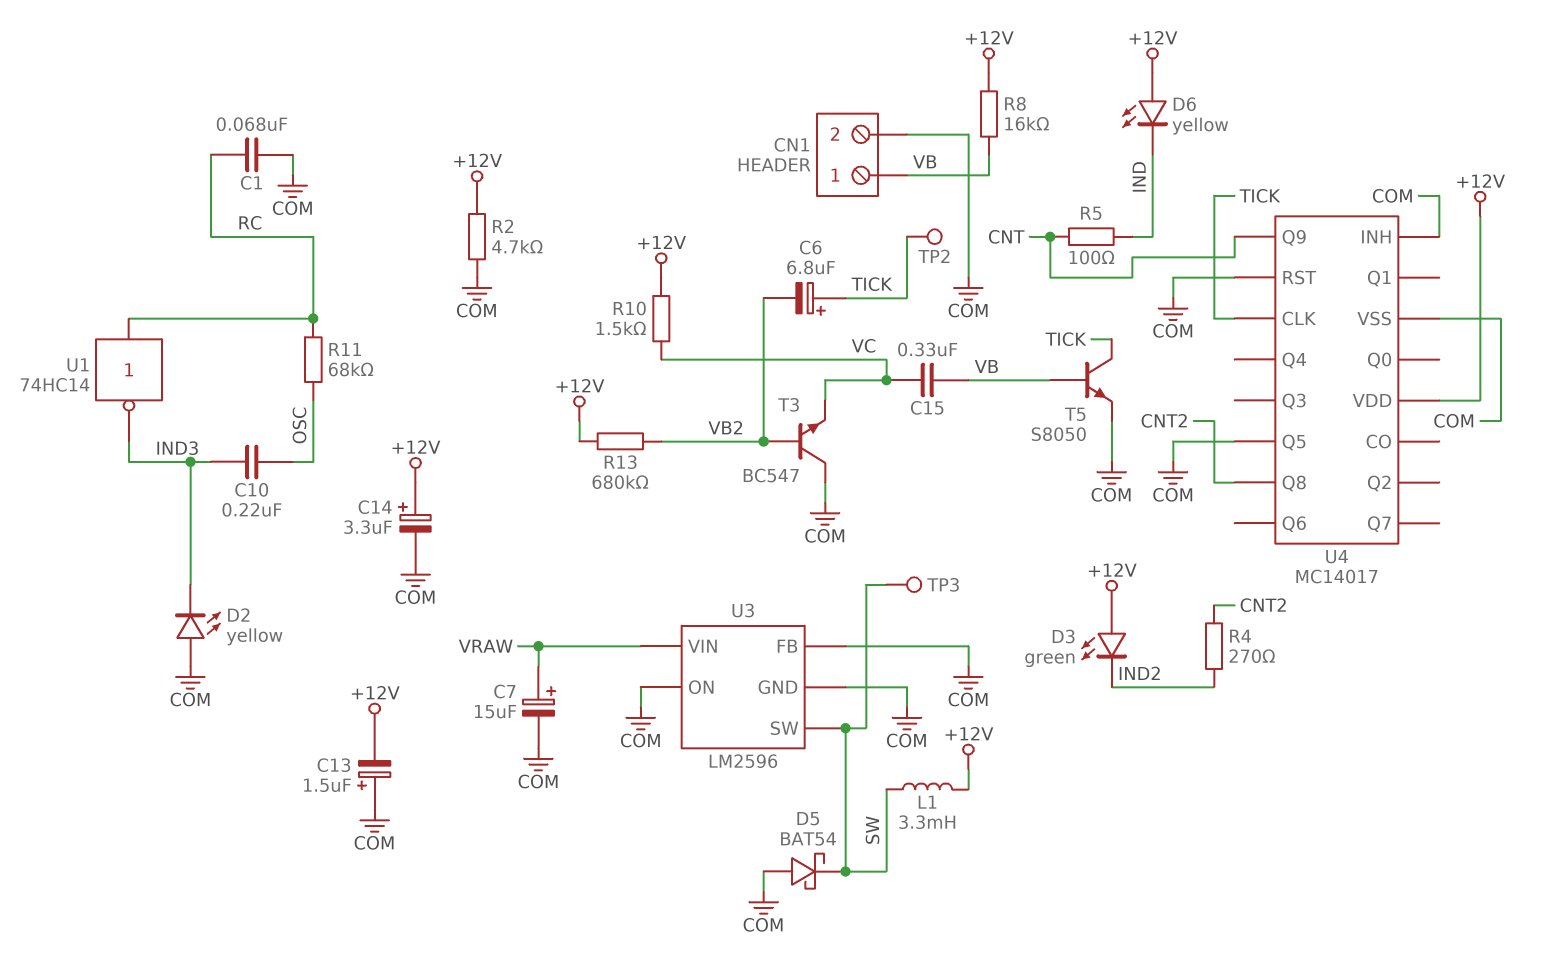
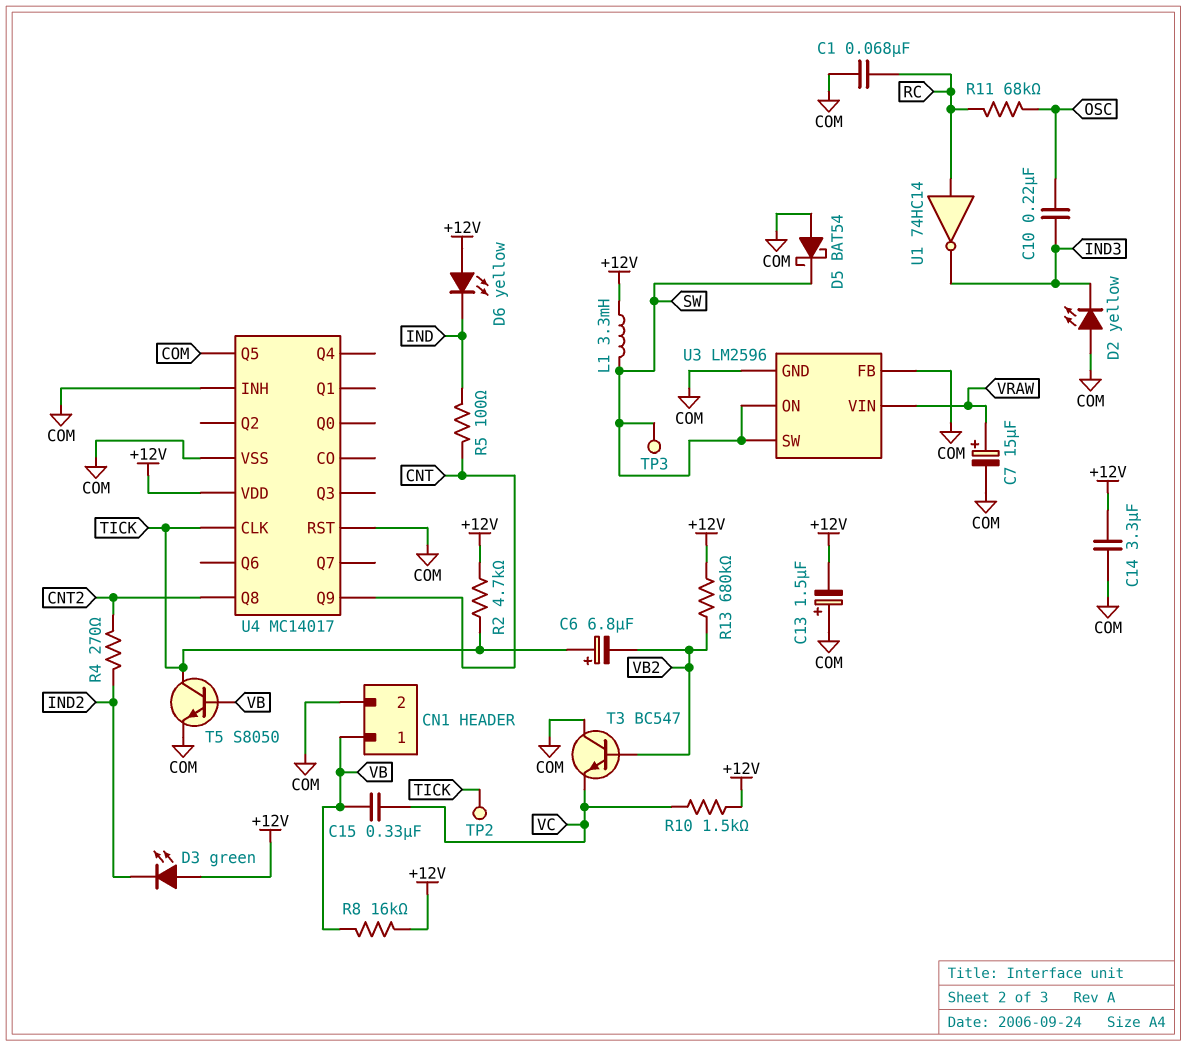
C14: 3.3uF (plus +12V, minus COM) -> 3.3uF (+12V, COM)
R2: 4.7k (+12V, COM) -> 4.7k (+12V, TICK)
U3 pin ON: COM -> SW

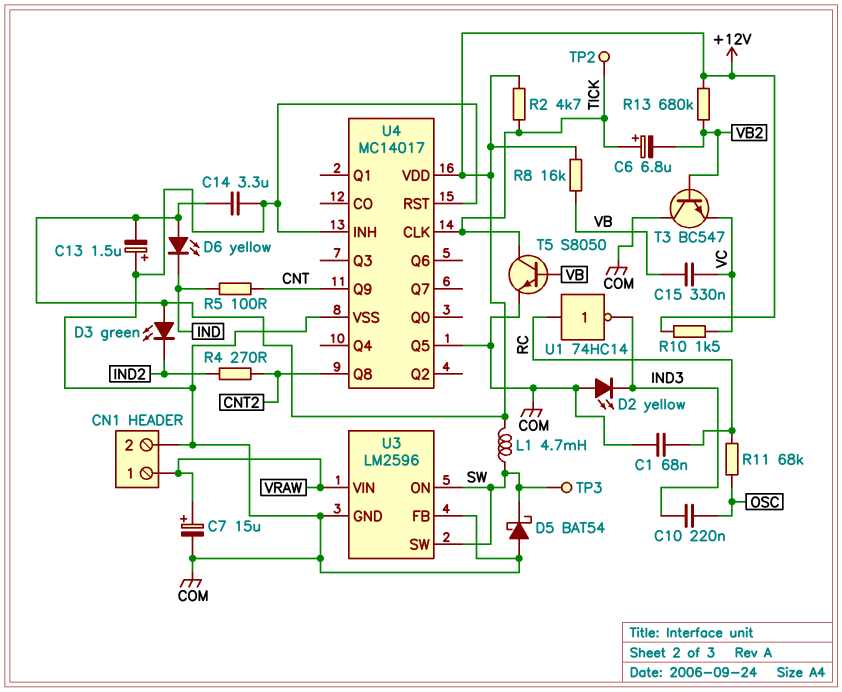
CN1 pin 1: VB -> VRAW
L1: 3.3mH (+12V, SW) -> 4.7mH (+12V, SW)

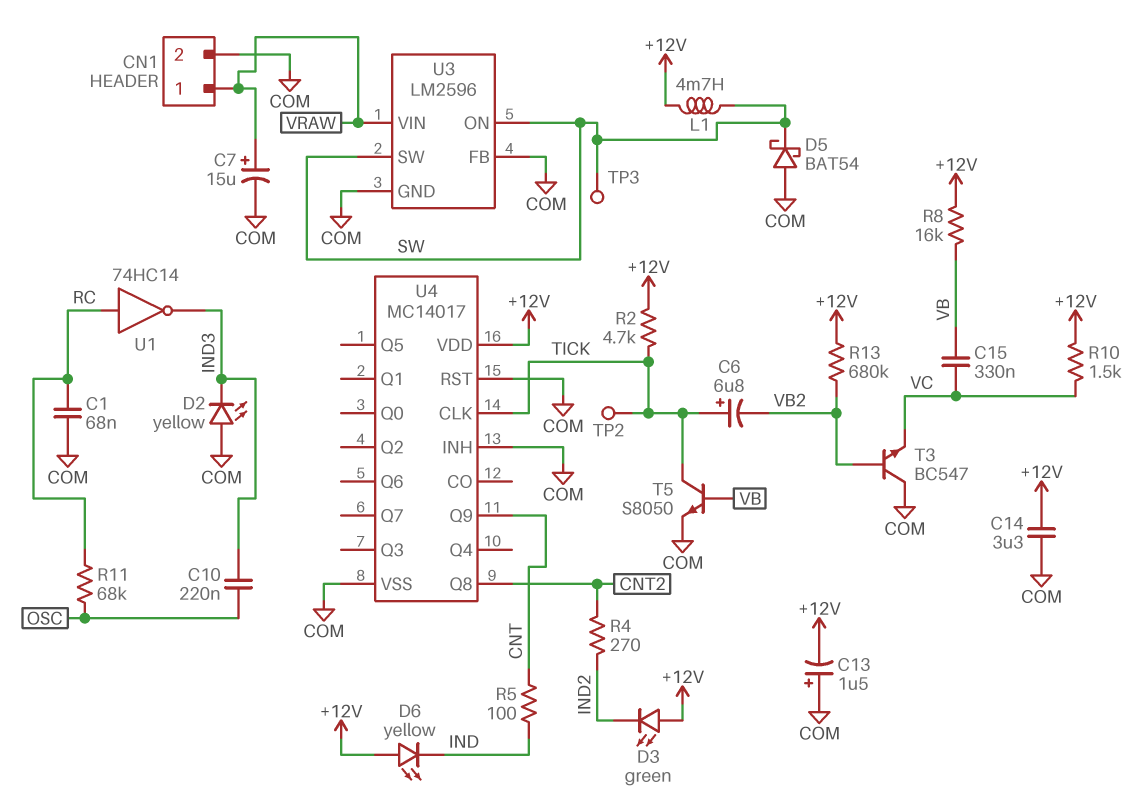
U4 pin Q5: COM -> none

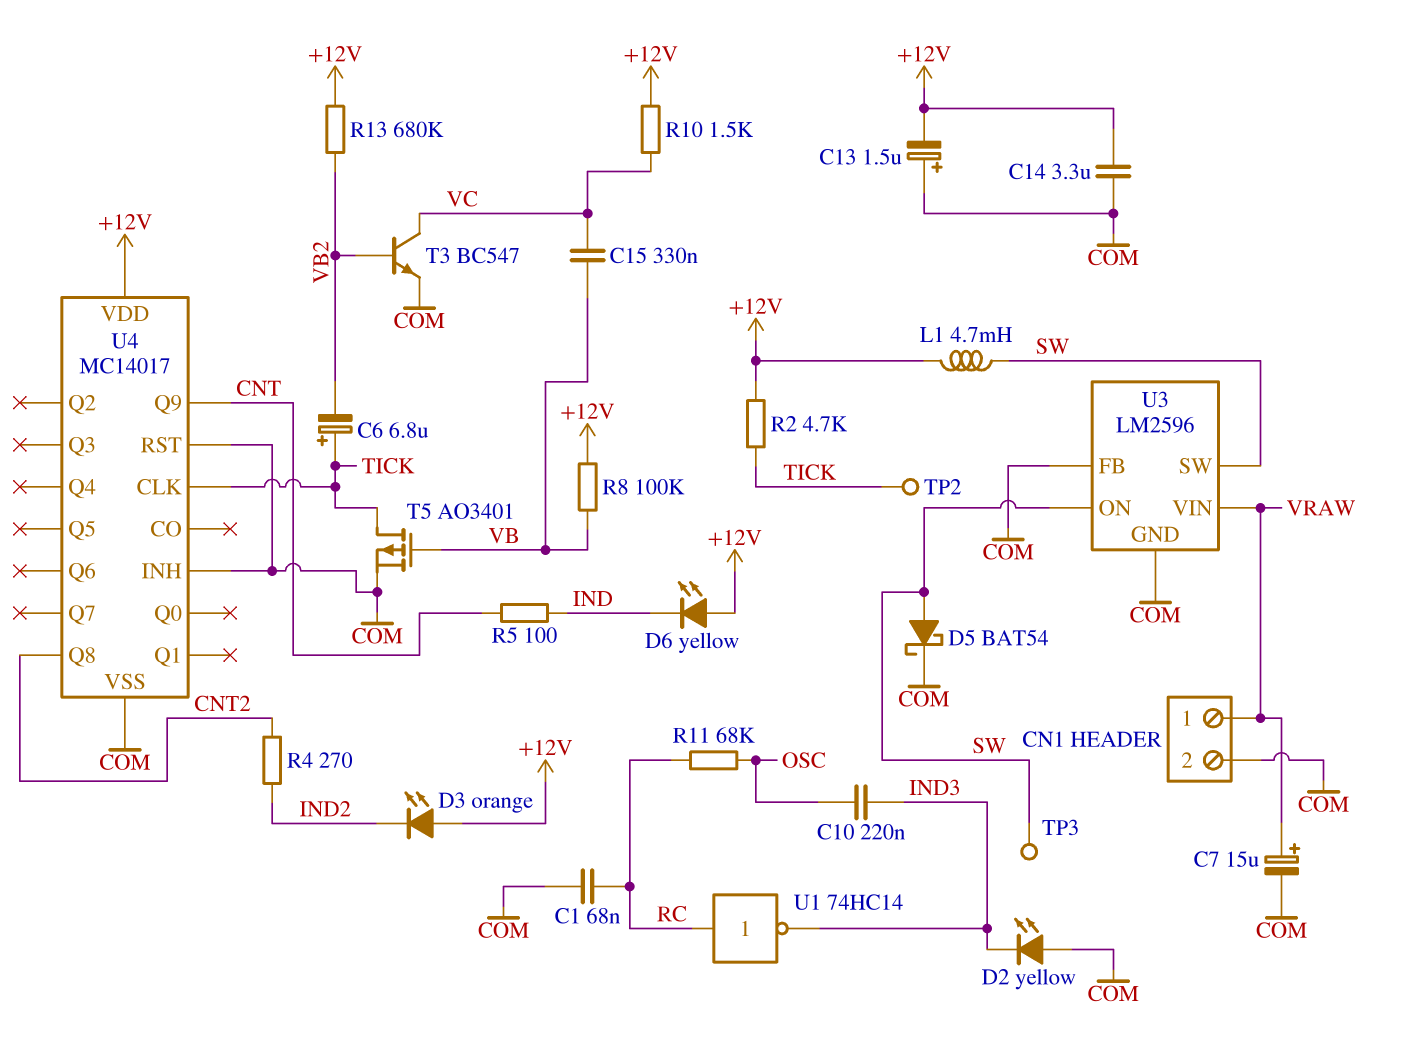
D3: LED green (A +12V, K IND2) -> LED orange (A +12V, K IND2)
D5: schottky BAT54 (A COM, K SW) -> schottky BAT54 (A SW, K COM)
R8: 16k (+12V, VB) -> 100k (+12V, VB)
T3: NPN BC547 (B VB2, C COM, E VC) -> NPN BC547 (B VB2, C VC, E COM)
T5: NPN S8050 (B VB, C TICK, E COM) -> PMOS AO3401 (G VB, D TICK, S COM)

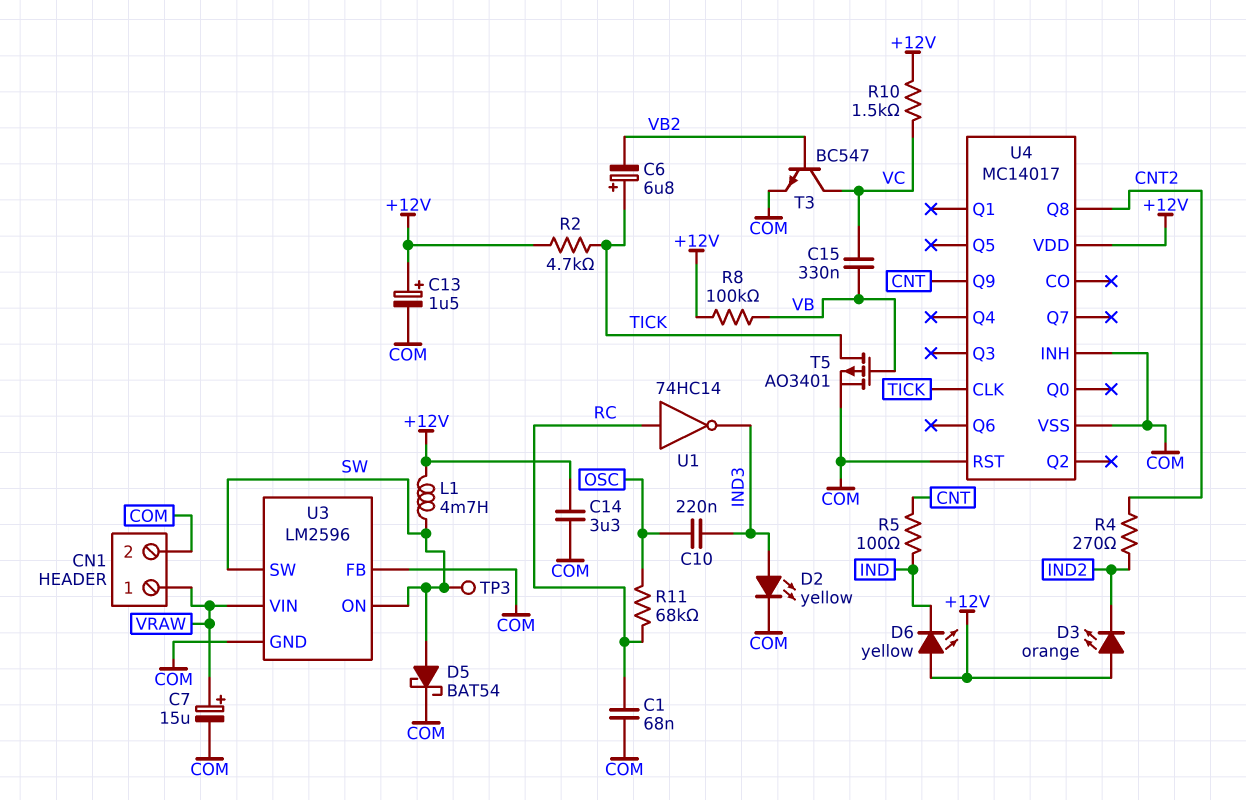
C13: 1.5uF (plus COM, minus +12V) -> 1.5uF (plus +12V, minus COM)
D2: LED yellow (A COM, K IND3) -> LED yellow (A IND3, K COM)
R13: 680k (+12V, VB2) -> none
TP2: test point (TICK) -> none

